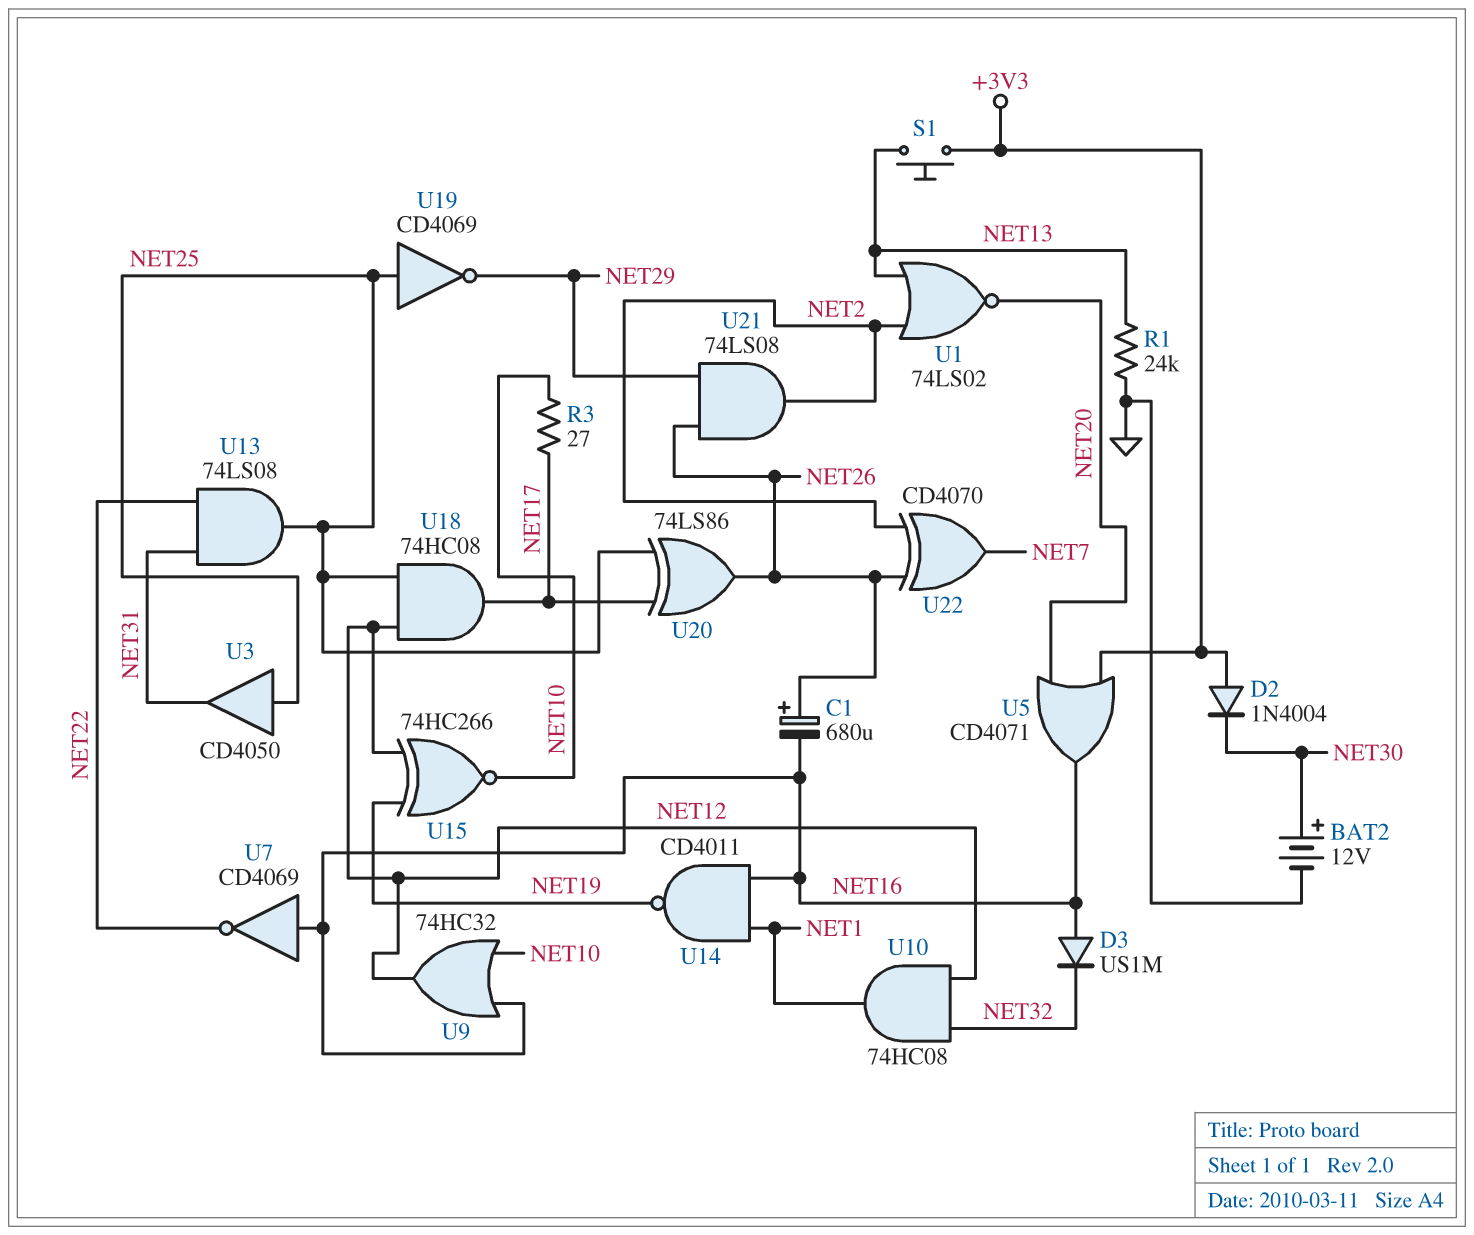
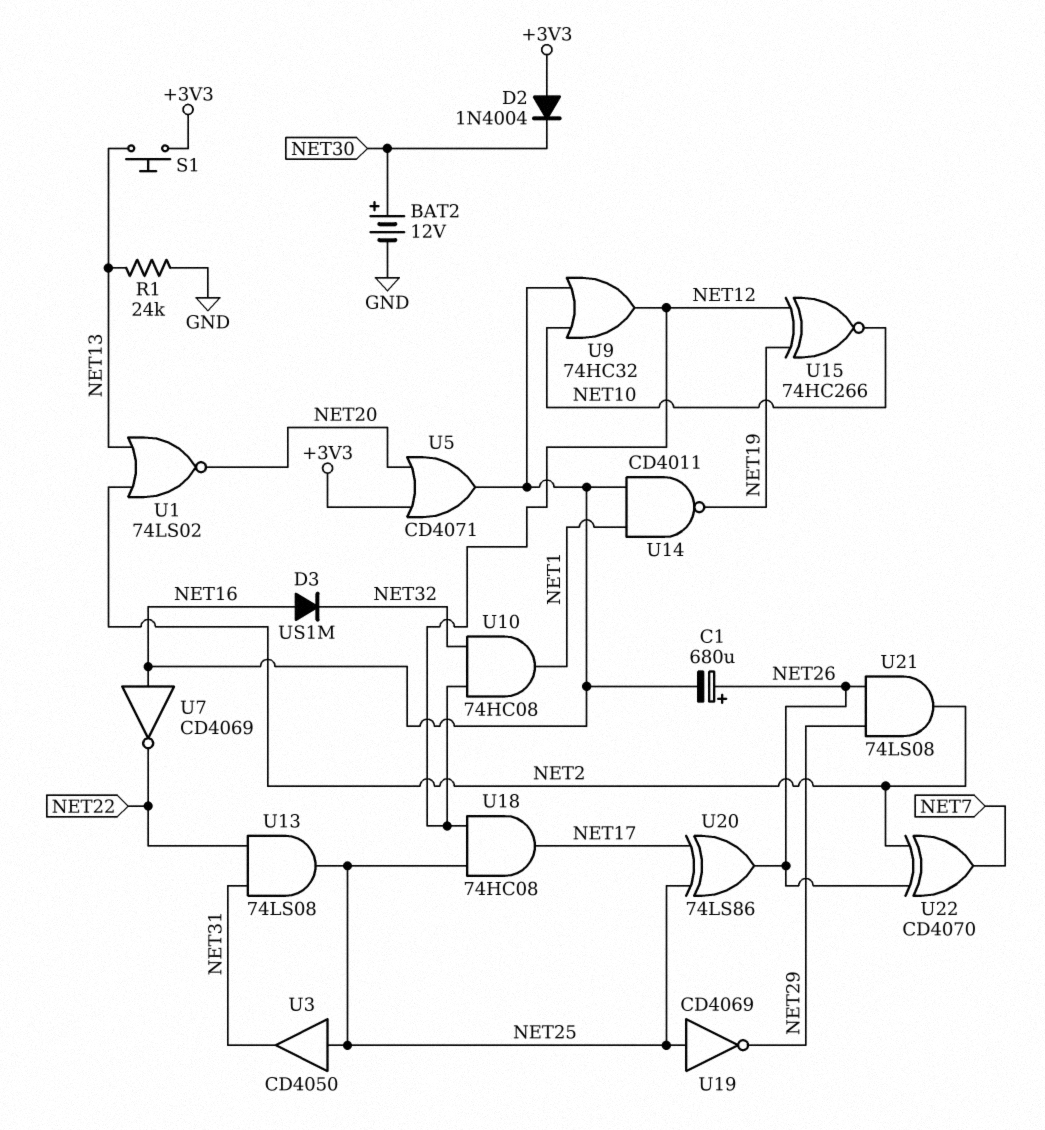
R3: 27 (NET10, NET17) -> none

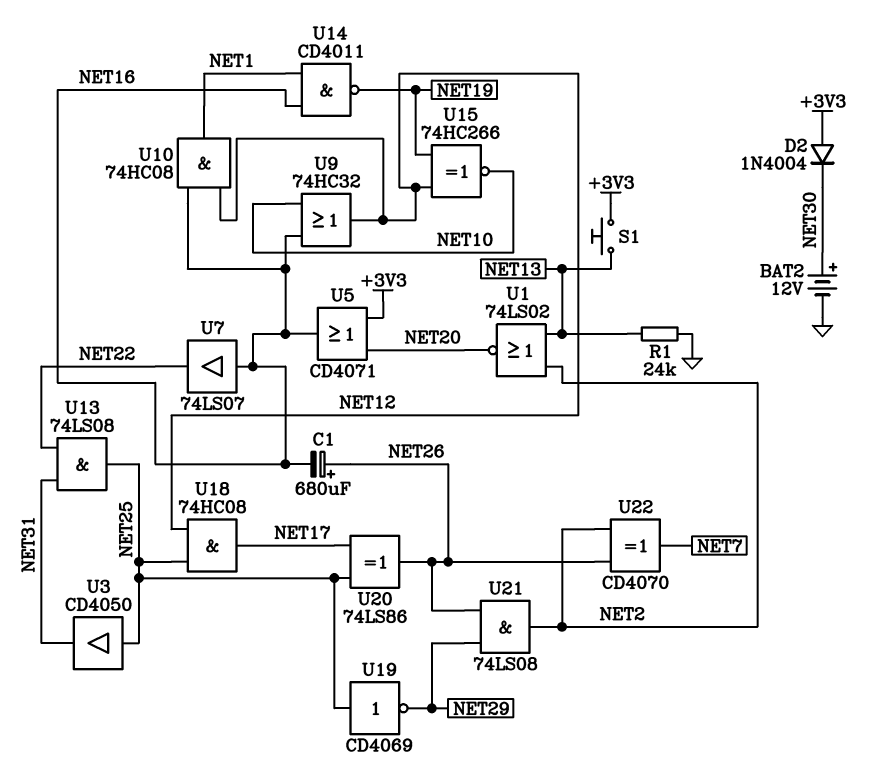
D3: diode US1M (A NET16, K NET32) -> none
U7: NOT CD4069 (in NET16, out NET22) -> buffer 74LS07 (in NET16, out NET22)
U10: AND 74HC08 (in NET12, in NET32, out NET1) -> AND 74HC08 (in NET12, in NET16, out NET1)

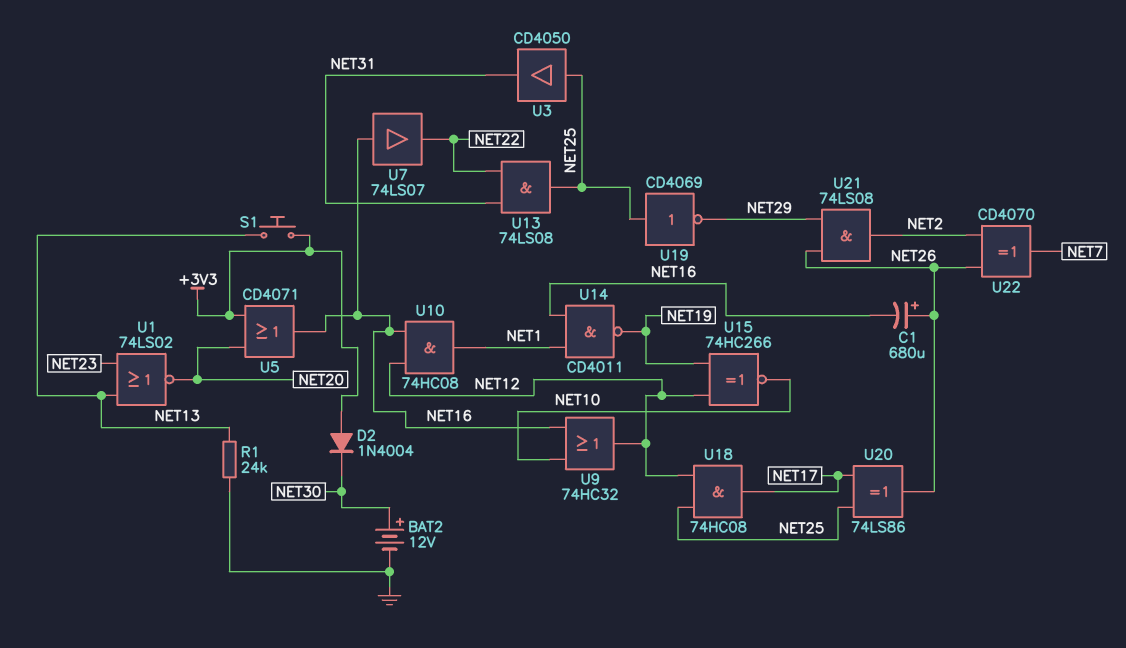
U1: NOR 74LS02 (in NET2, in NET13, out NET20) -> NOR 74LS02 (in NET13, in NET23, out NET20)

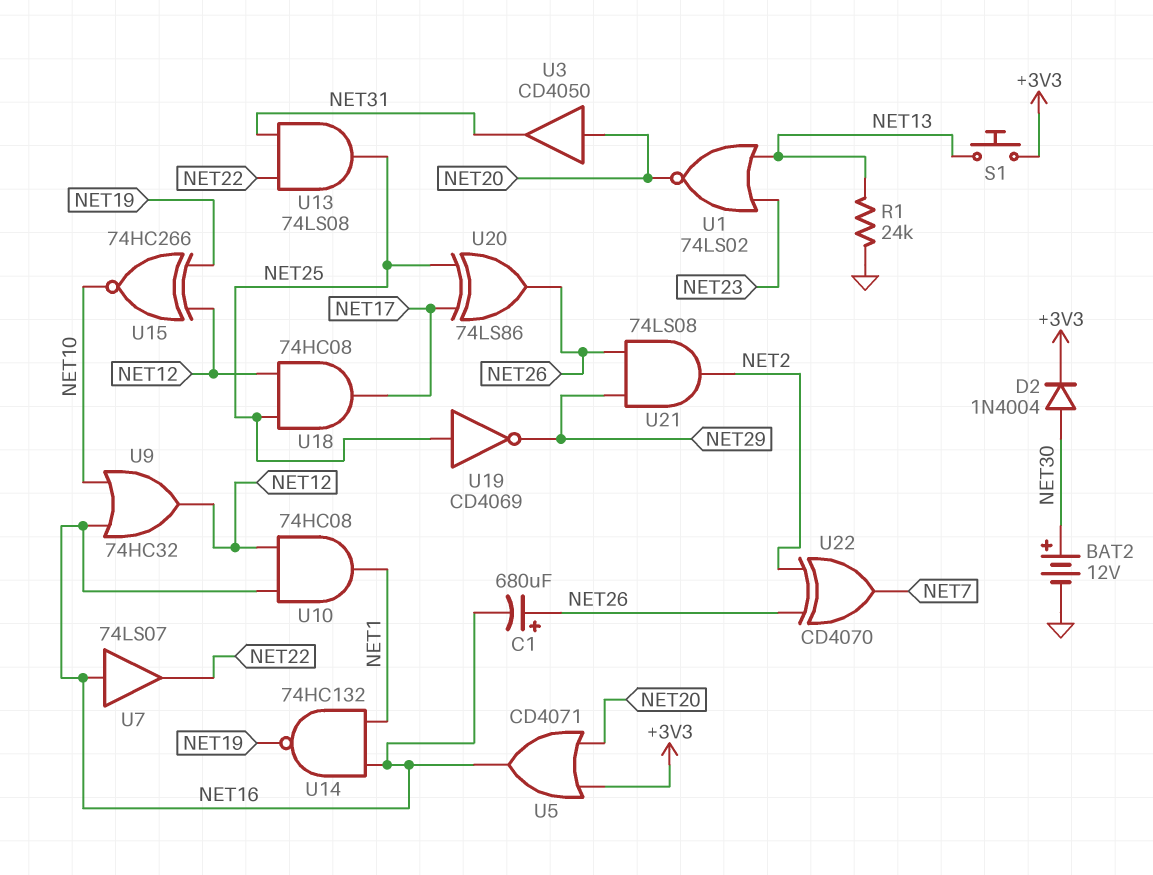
D2: diode 1N4004 (A +3V3, K NET30) -> diode 1N4004 (A NET30, K +3V3)
U3: buffer CD4050 (in NET25, out NET31) -> buffer CD4050 (in NET20, out NET31)
U14: NAND CD4011 (in NET1, in NET16, out NET19) -> NAND 74HC132 (in NET1, in NET16, out NET19)

